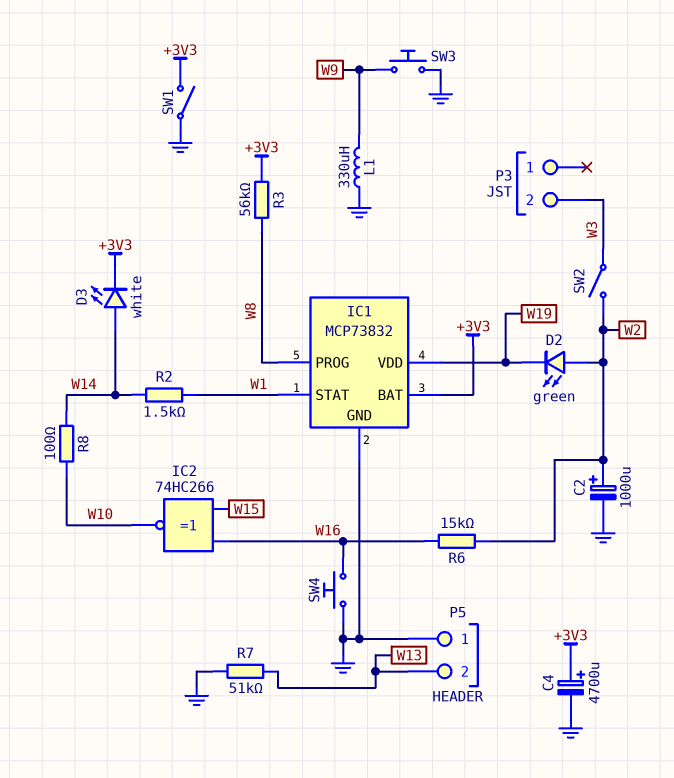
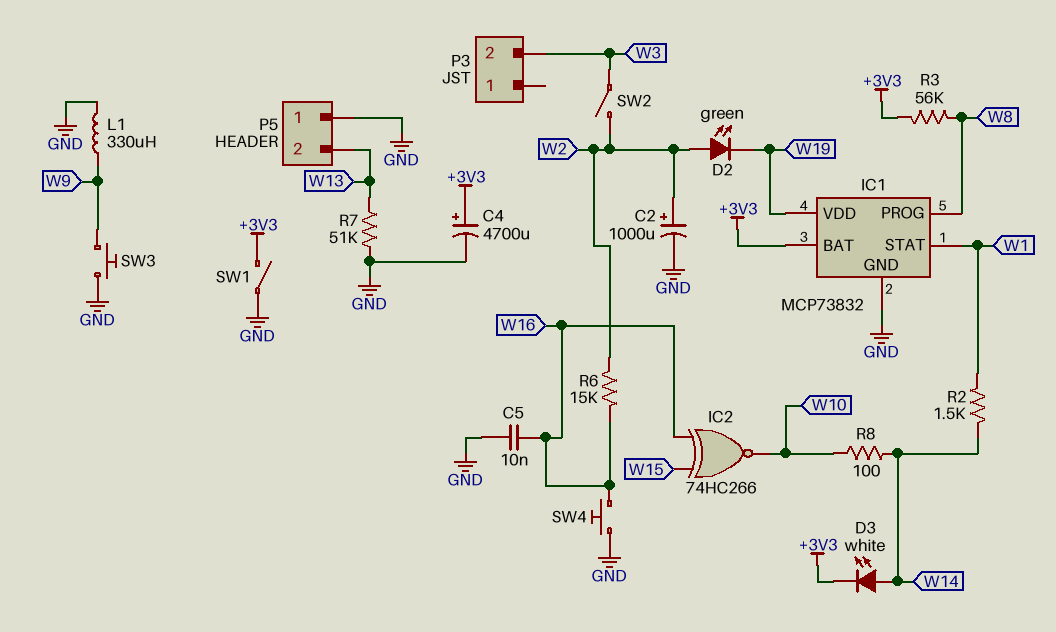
C5: none -> 10nF (GND, W16)

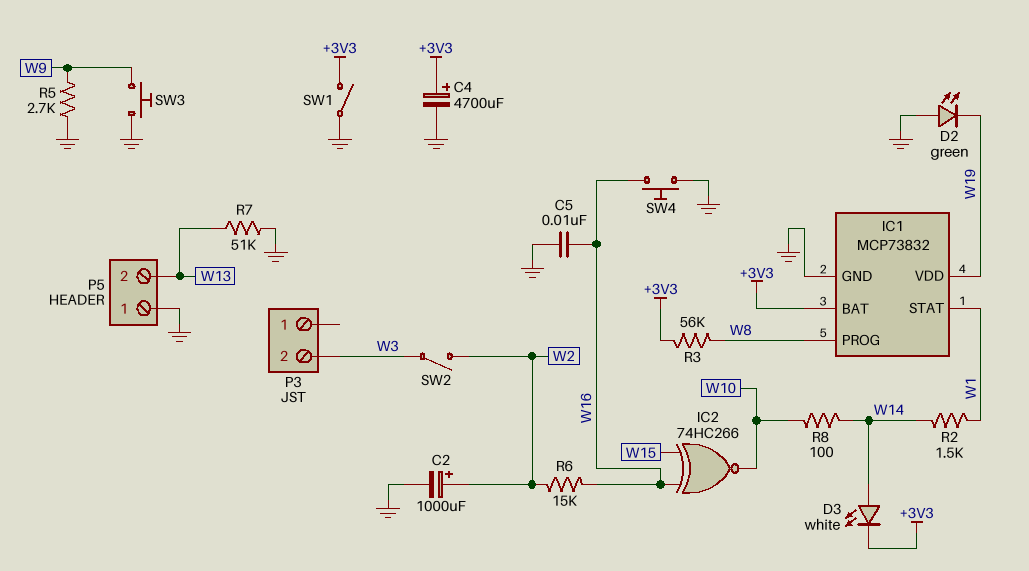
D2: LED green (A W2, K W19) -> LED green (A GND, K W19)
L1: 330uH (GND, W9) -> none
R5: none -> 2.7k (GND, W9)

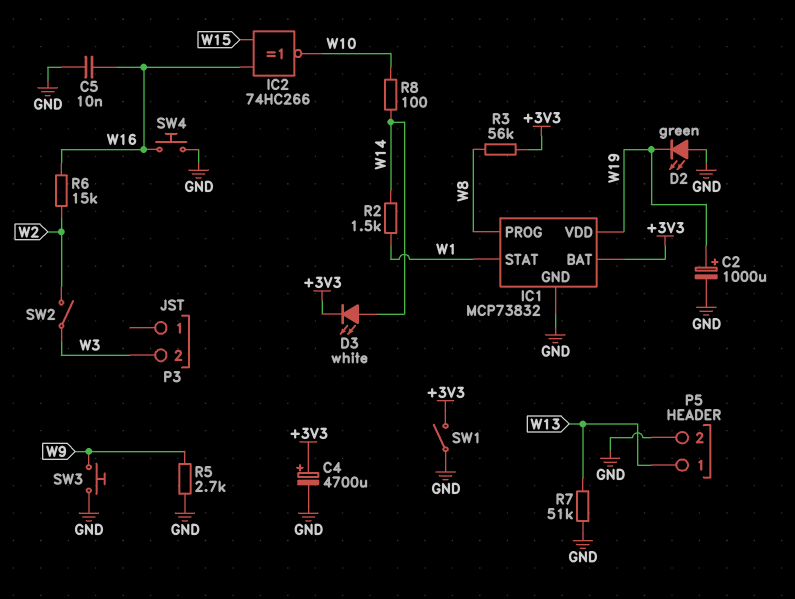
C2: 1000uF (plus W2, minus GND) -> 1000uF (plus W19, minus GND)
P5 pin 1: GND -> W13
P5 pin 2: W13 -> GND

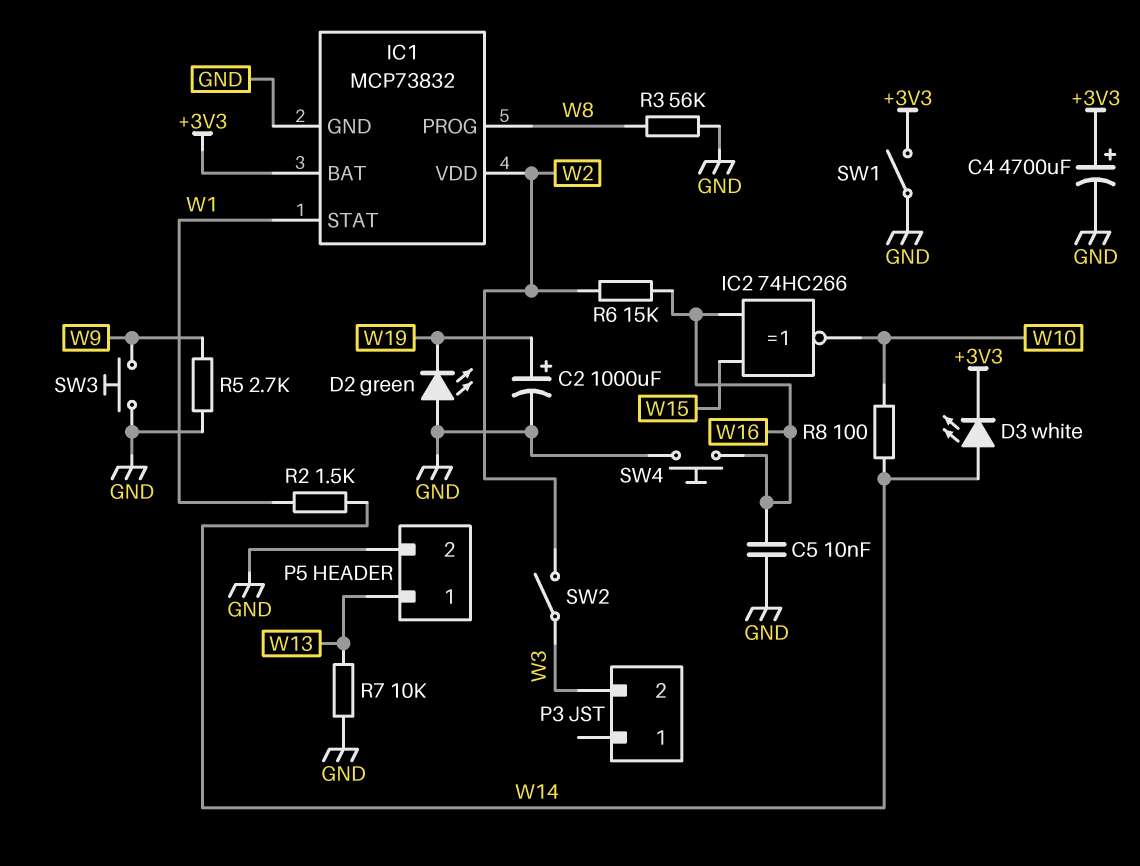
IC1 pin VDD: W19 -> W2
R3: 56k (+3V3, W8) -> 56k (GND, W8)
R7: 51k (GND, W13) -> 10k (GND, W13)

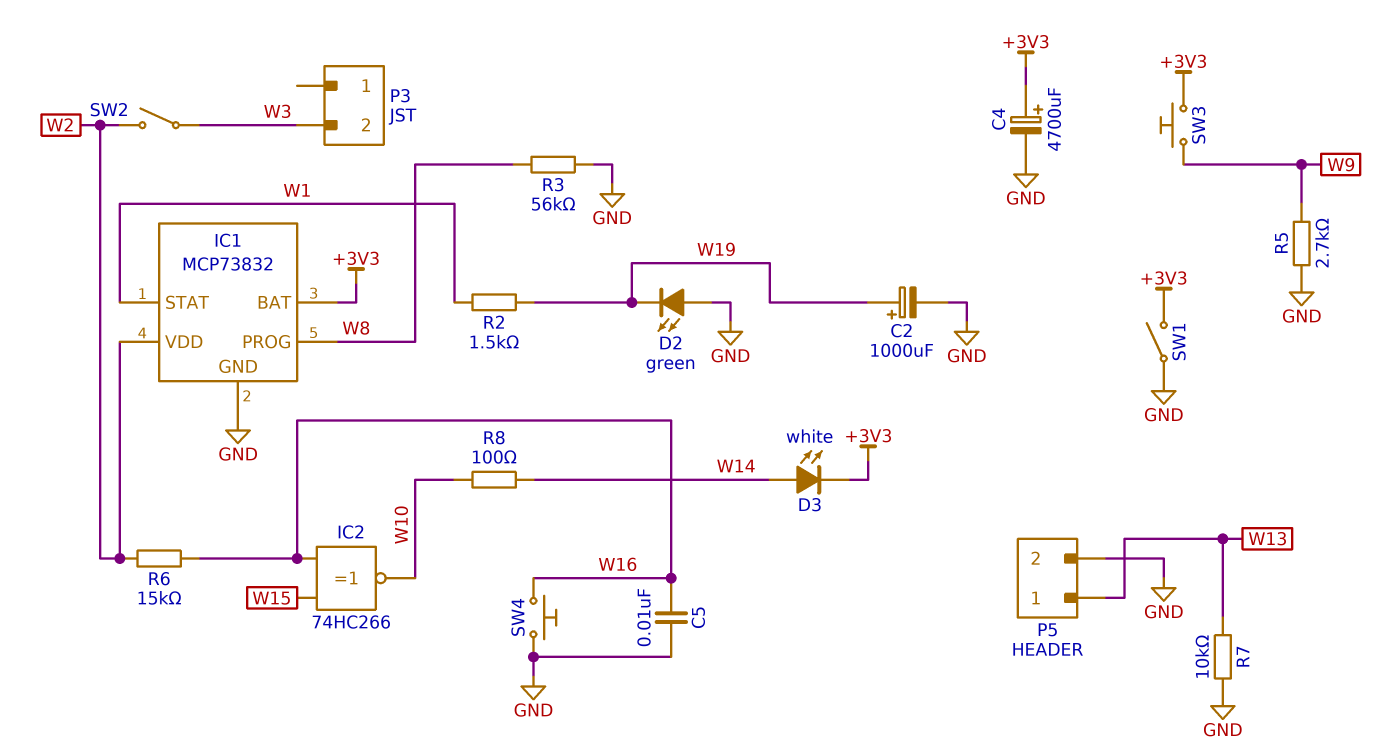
R2: 1.5k (W1, W14) -> 1.5k (W1, W19)
SW3: button (GND, W9) -> button (+3V3, W9)

